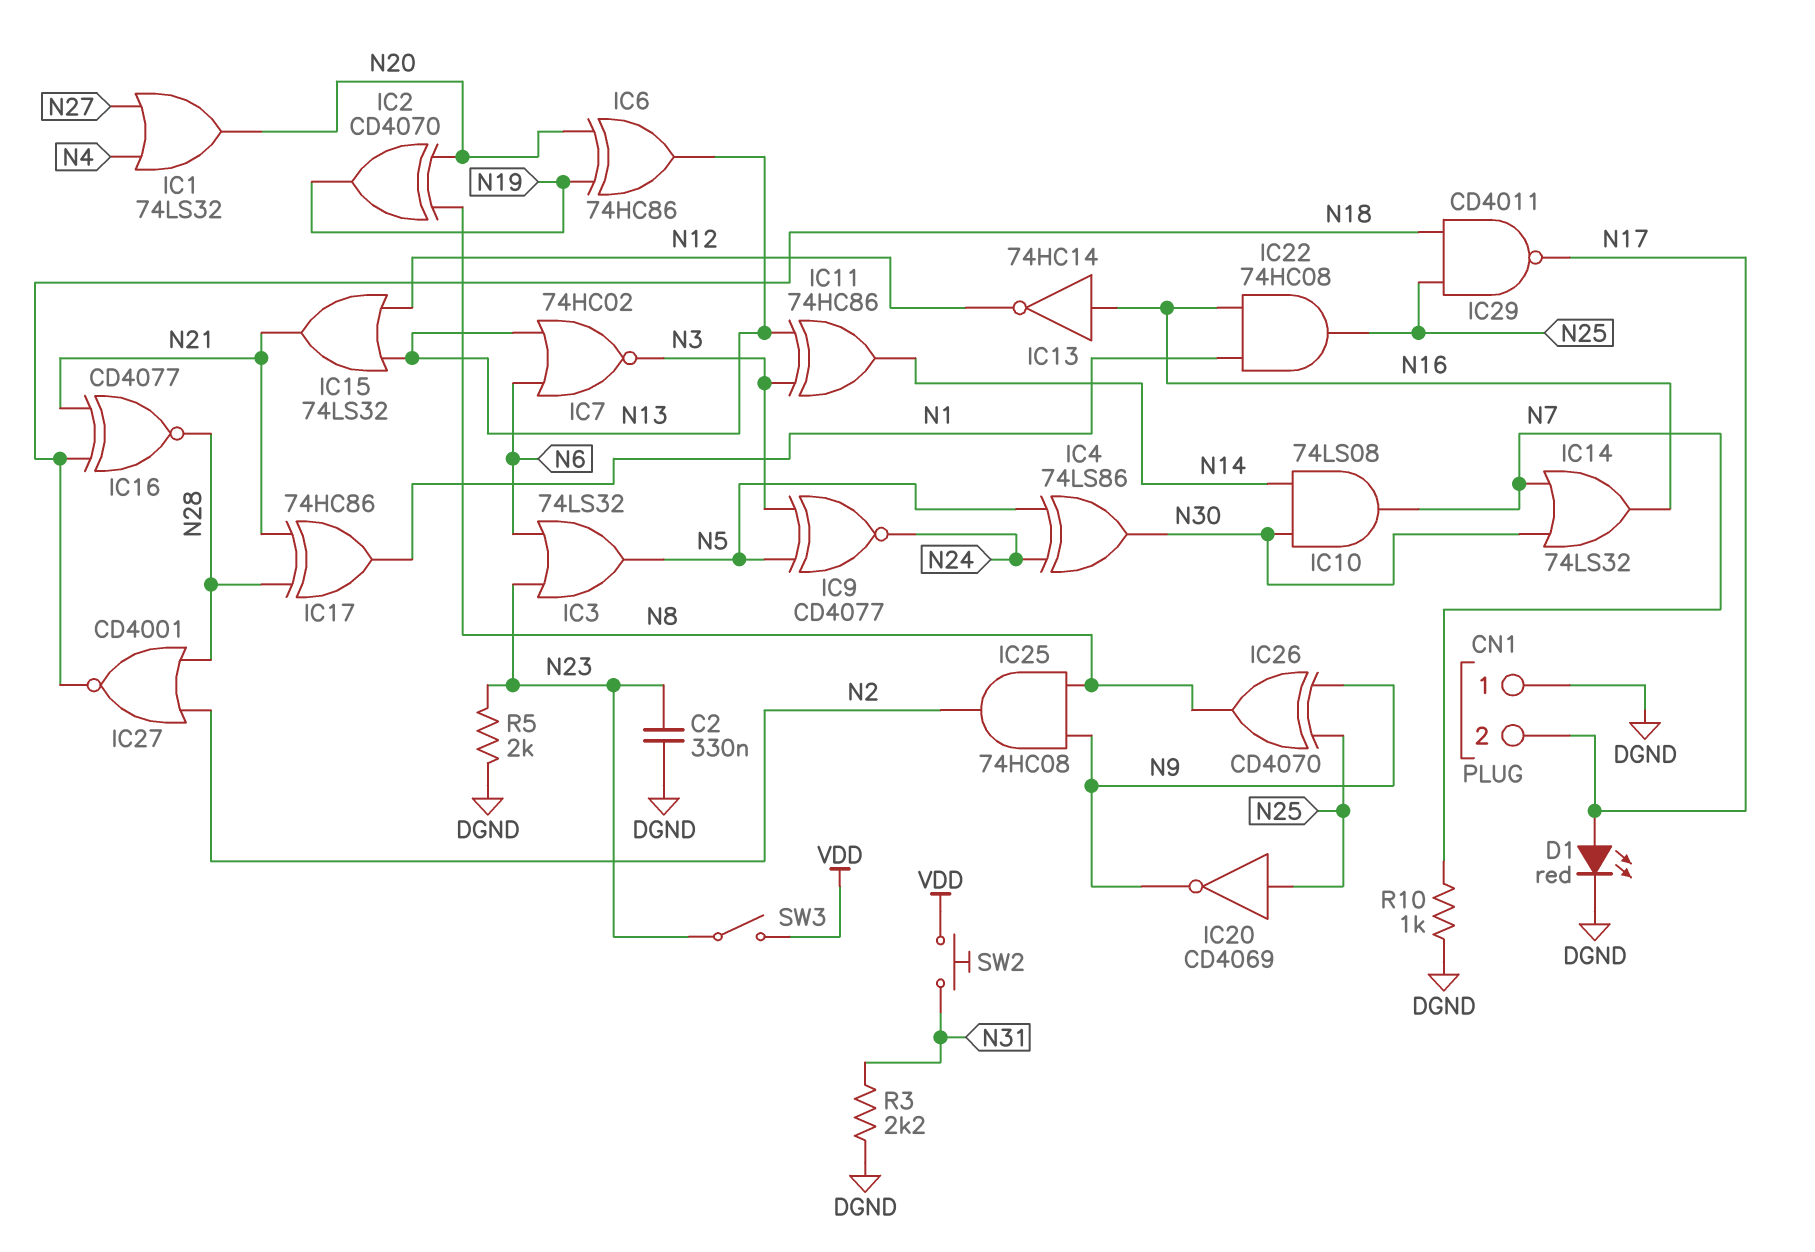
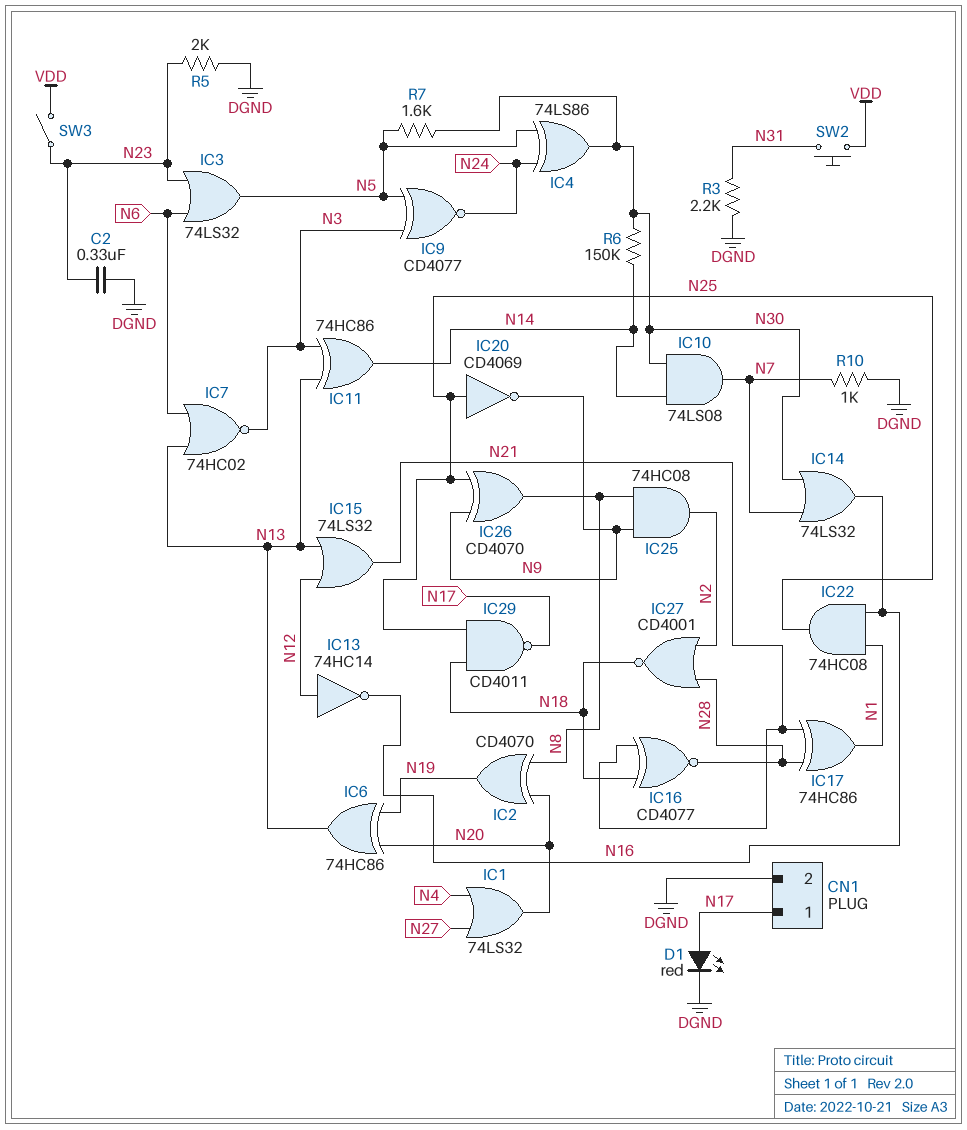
CN1 pin 1: DGND -> N17
CN1 pin 2: N17 -> DGND
IC13: NOT 74HC14 (in N16, out N12) -> NOT 74HC14 (in N12, out N16)
R6: none -> 150k (N14, N30)
R7: none -> 1.6k (N5, N30)

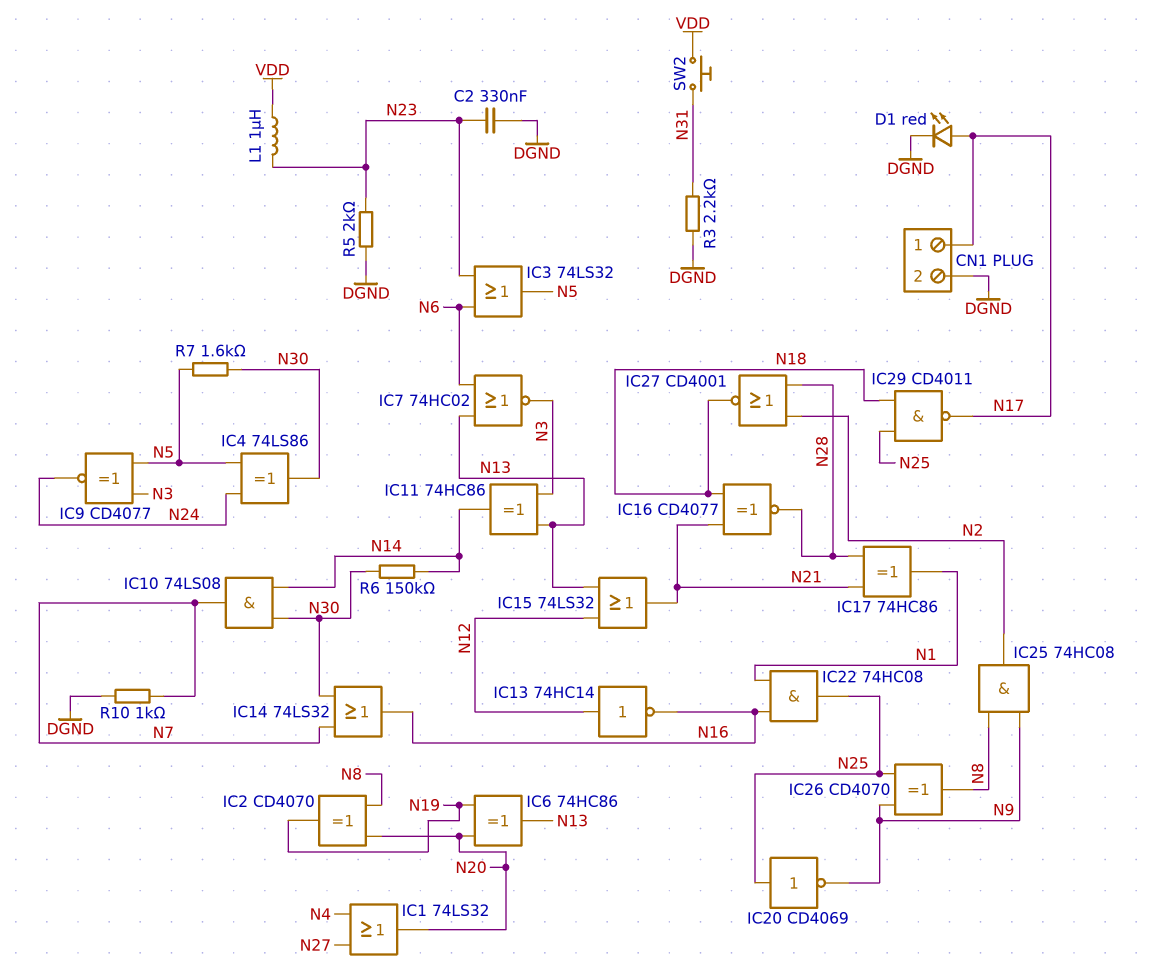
L1: none -> 1uH (N23, VDD)
SW3: switch (N23, VDD) -> none

